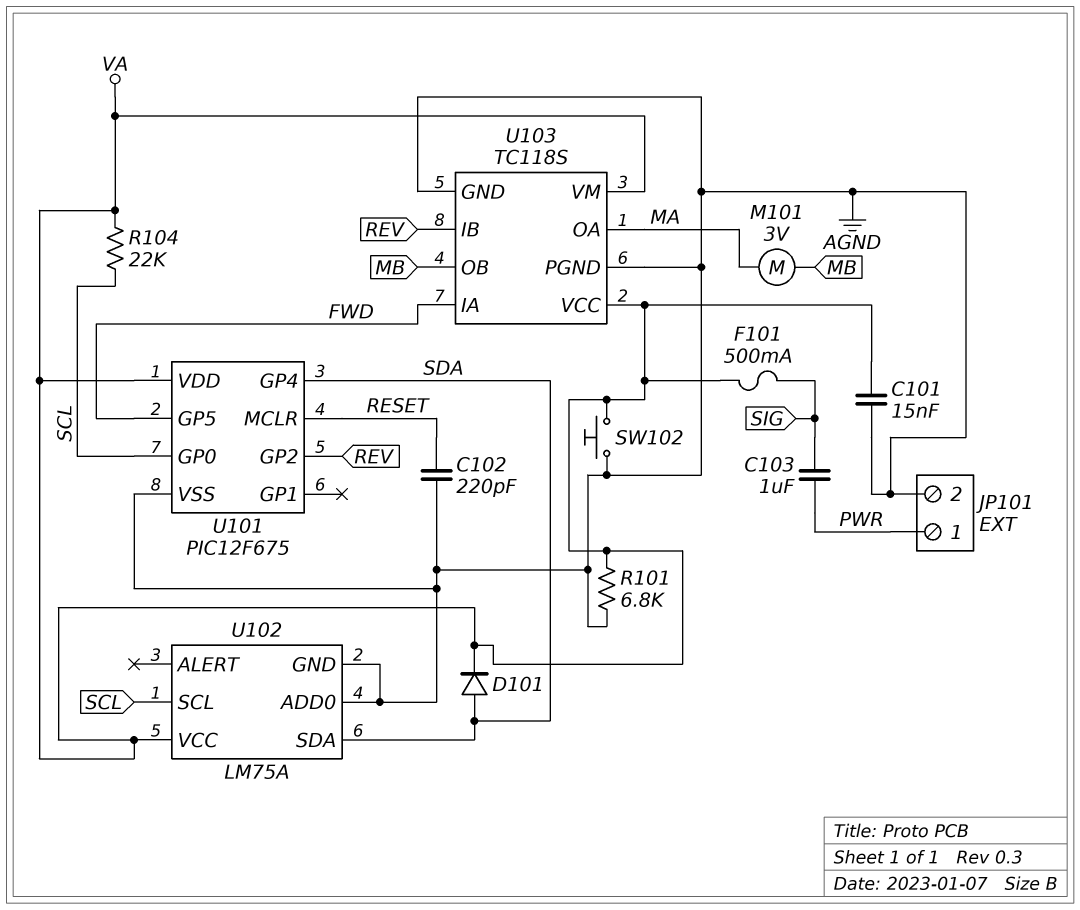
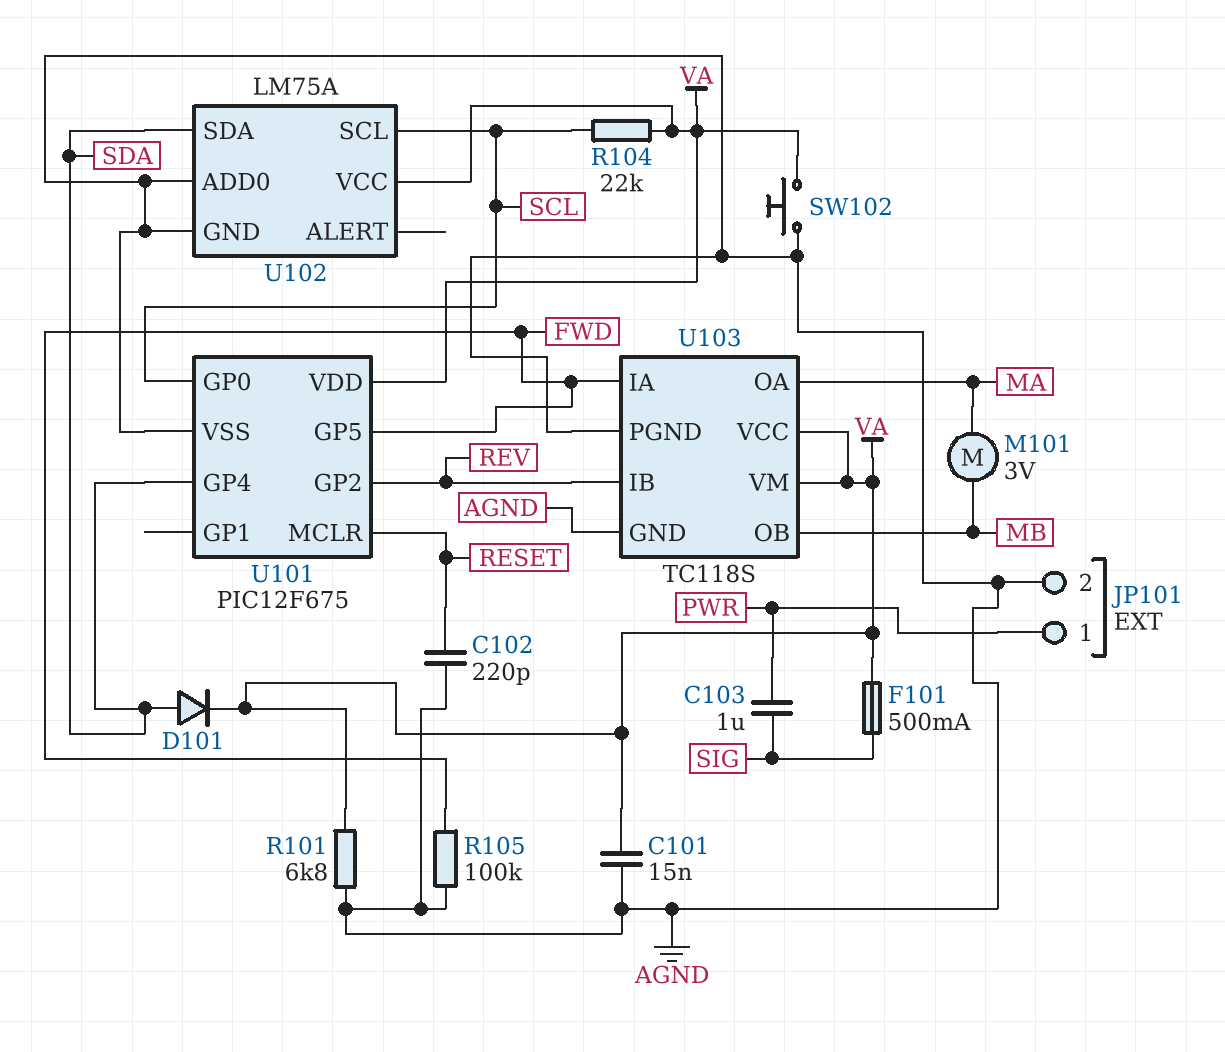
R105: none -> 100k (AGND, FWD)

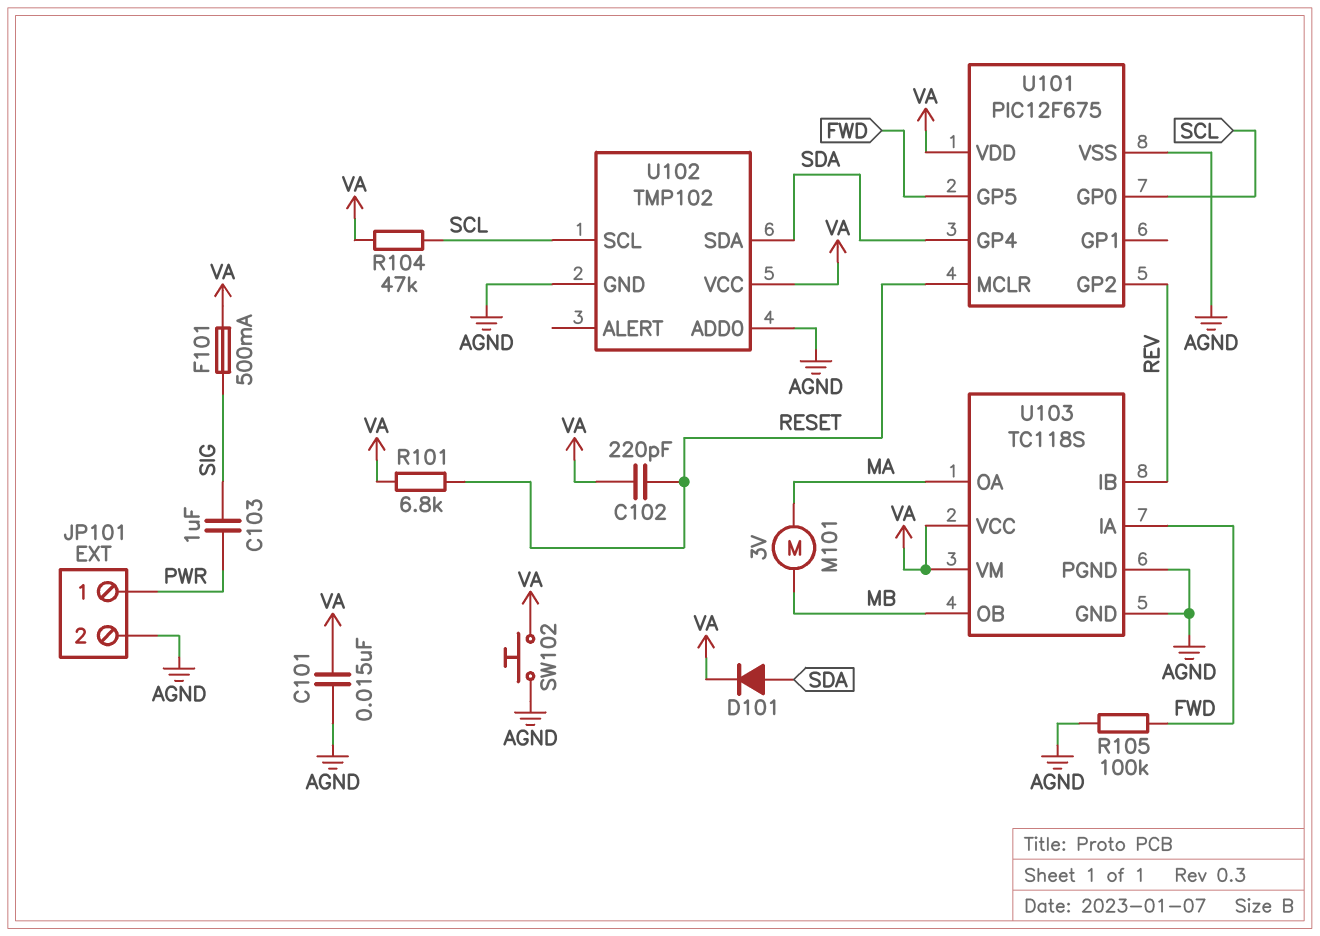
C102: 220pF (AGND, RESET) -> 220pF (RESET, VA)
R101: 6.8k (AGND, VA) -> 6.8k (RESET, VA)
R104: 22k (SCL, VA) -> 47k (SCL, VA)
U102: LM75A -> TMP102

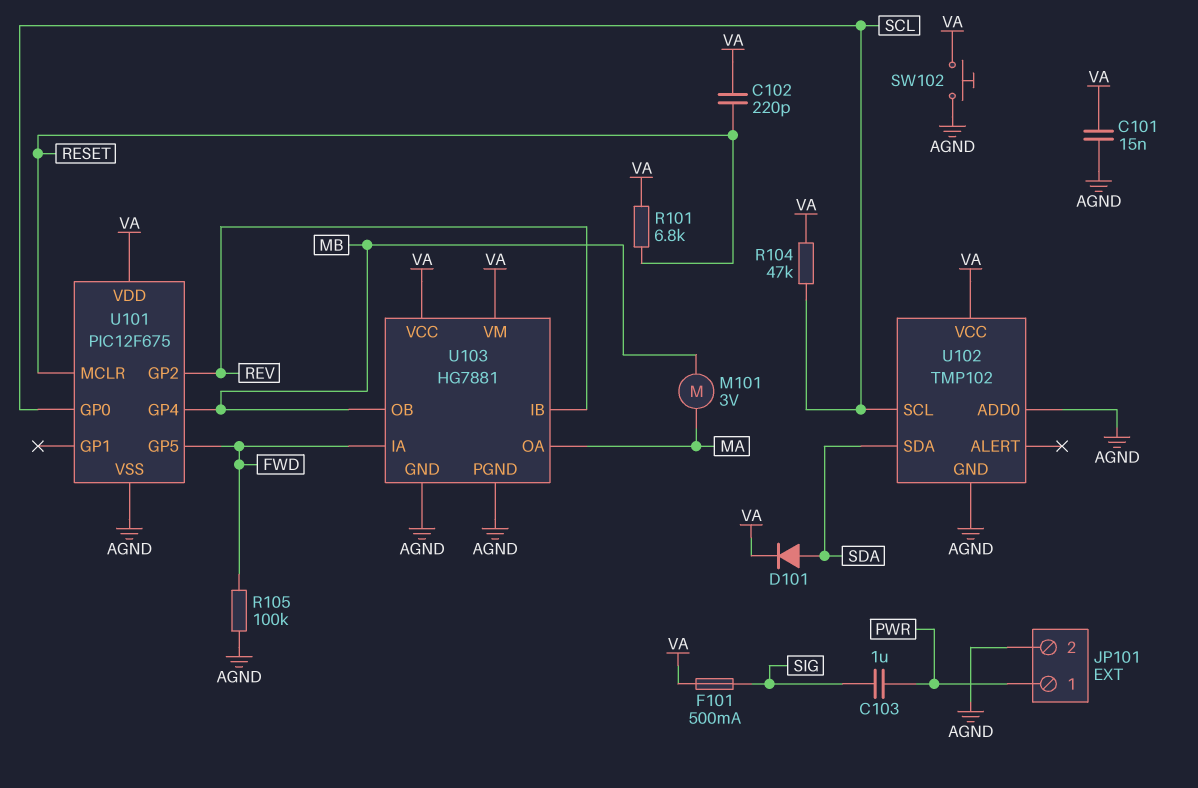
U101 pin GP4: SDA -> MB
U103: TC118S -> HG7881

